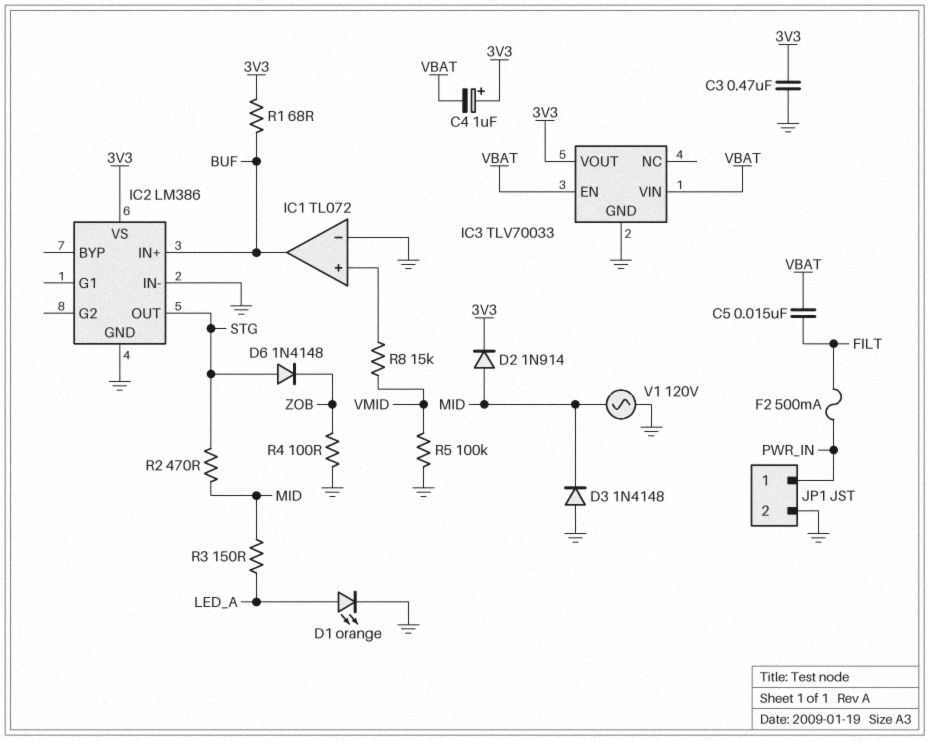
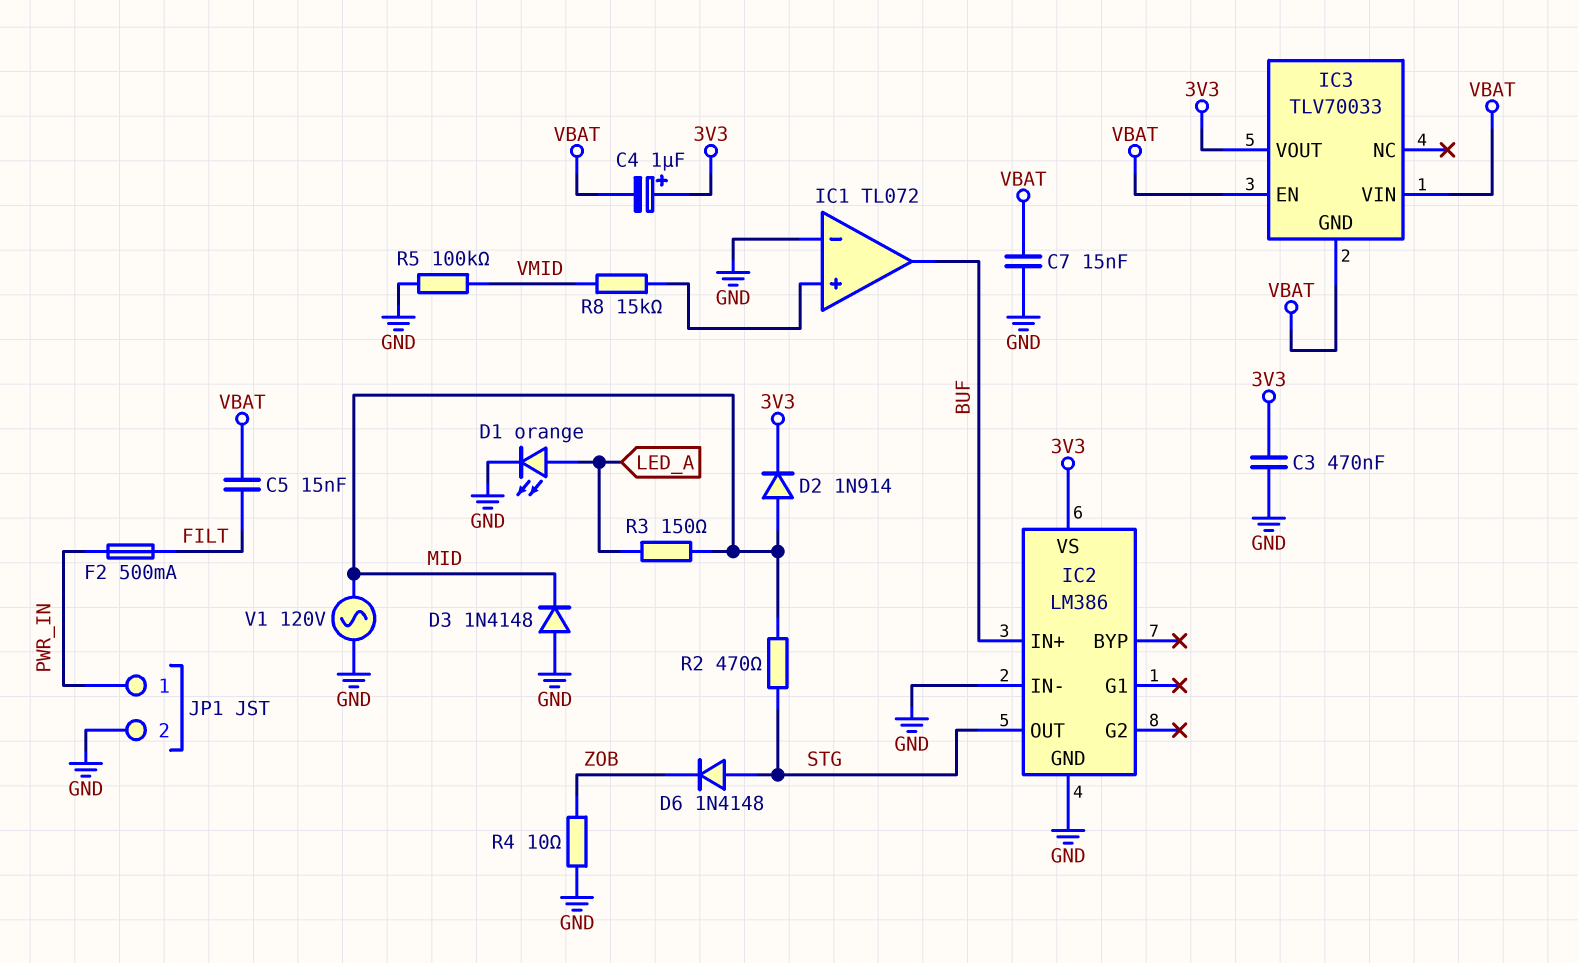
C7: none -> 15nF (GND, VBAT)
IC3 pin GND: GND -> VBAT
R1: 68 (3V3, BUF) -> none
R4: 100 (GND, ZOB) -> 10 (GND, ZOB)

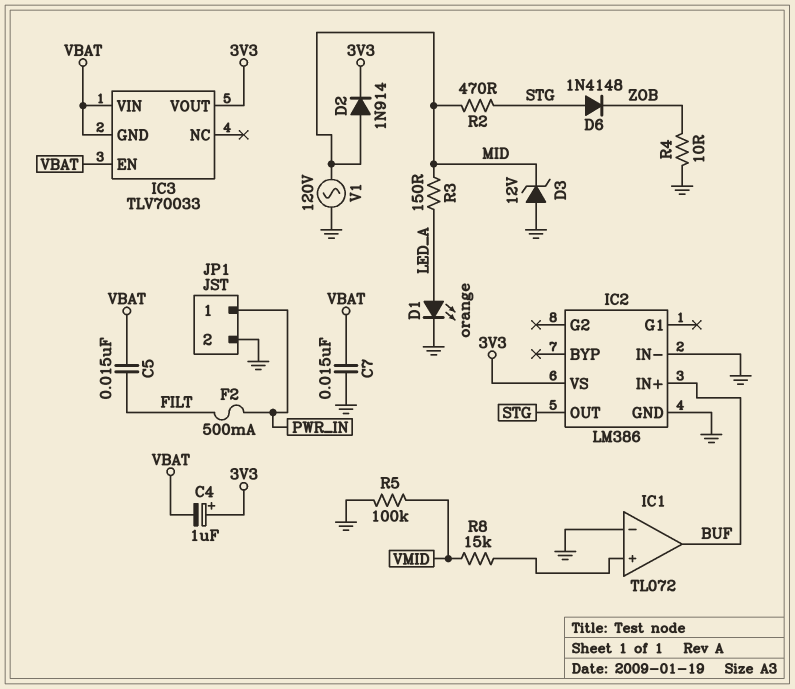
C3: 470nF (3V3, GND) -> none
D3: diode 1N4148 (A GND, K MID) -> zener 12V (A GND, K MID)

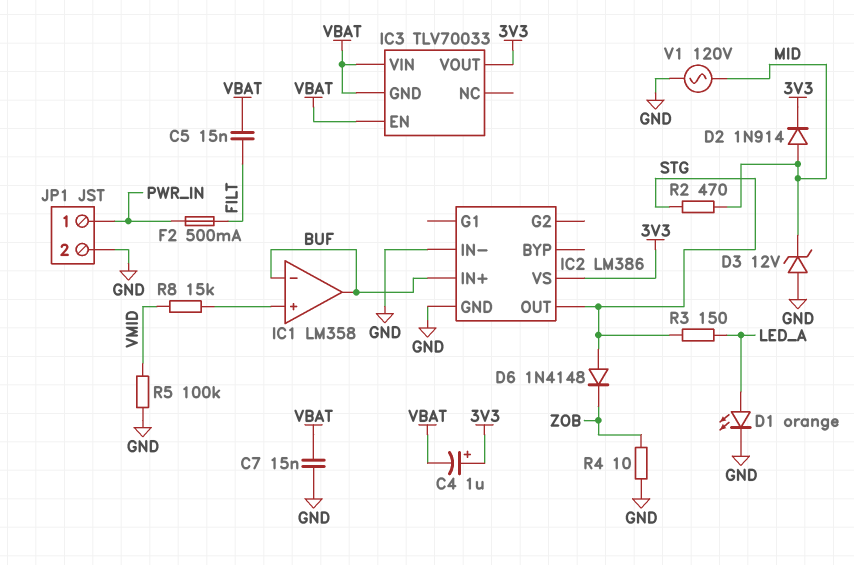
IC1: TL072 -> LM358
IC1 pin in-: GND -> BUF
R3: 150 (LED_A, MID) -> 150 (LED_A, STG)

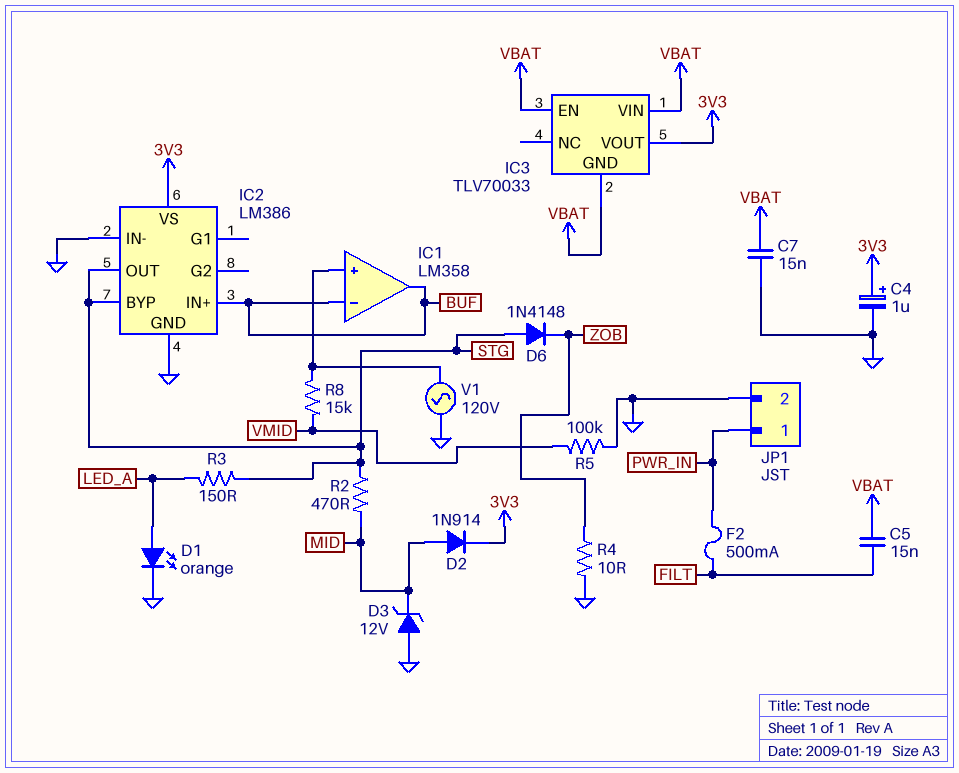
C4: 1uF (plus 3V3, minus VBAT) -> 1uF (plus 3V3, minus GND)
IC2 pin BYP: none -> STG
V1: AC 120V (GND, MID) -> AC 120V (GND, IC1/in+)

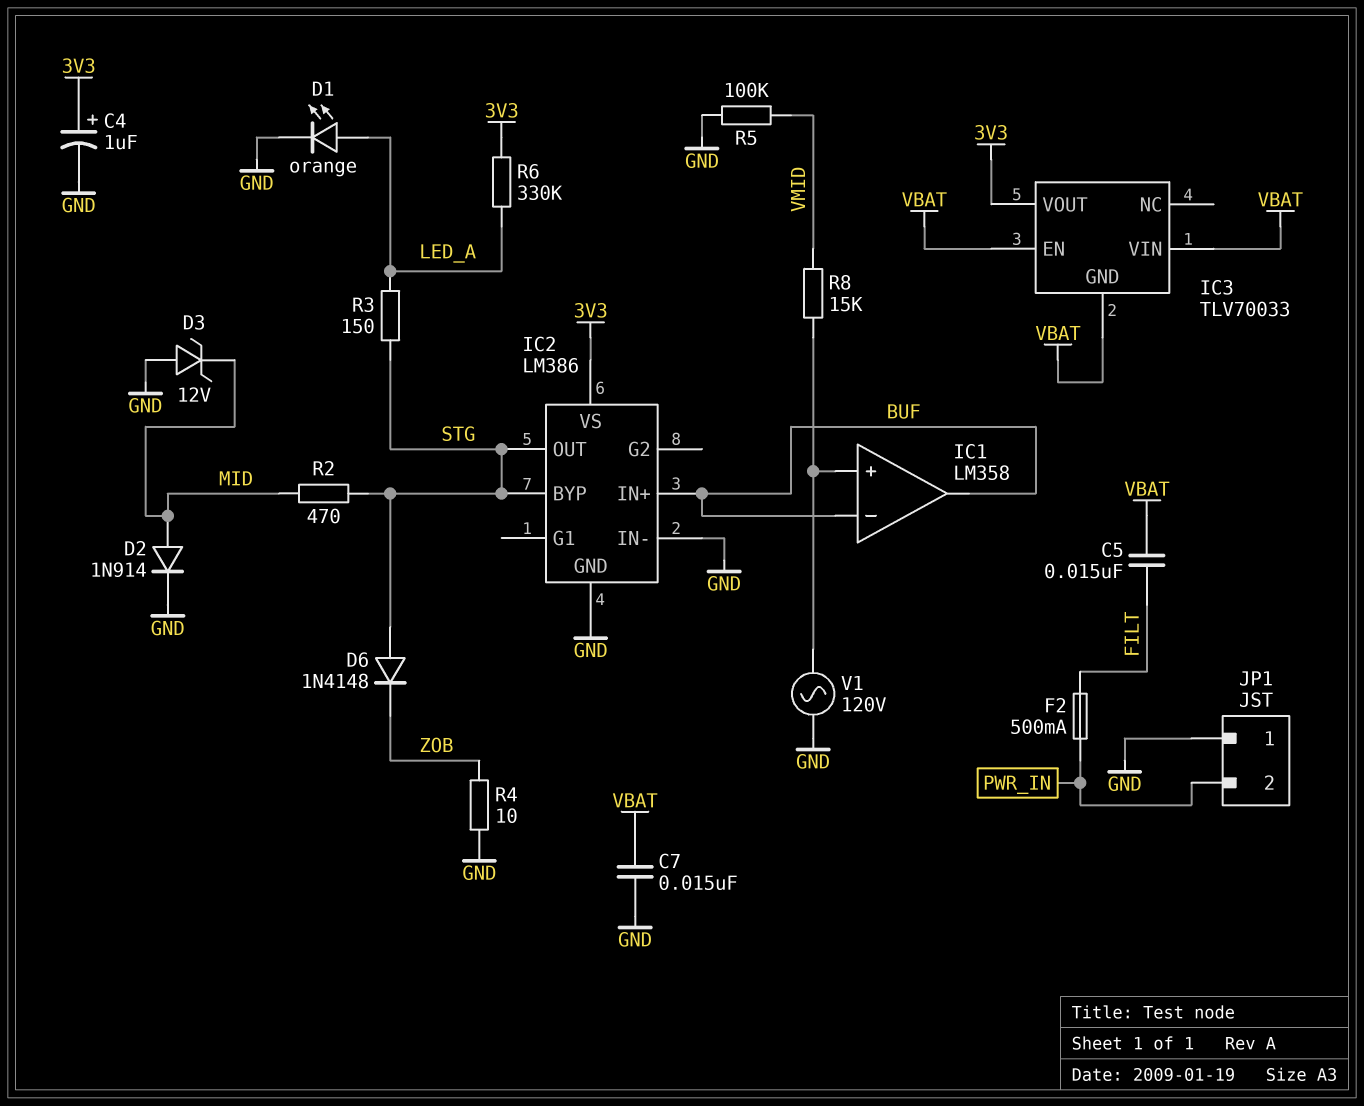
D2: diode 1N914 (A MID, K 3V3) -> diode 1N914 (A MID, K GND)
JP1 pin 1: PWR_IN -> GND
JP1 pin 2: GND -> PWR_IN
R6: none -> 330k (3V3, LED_A)

